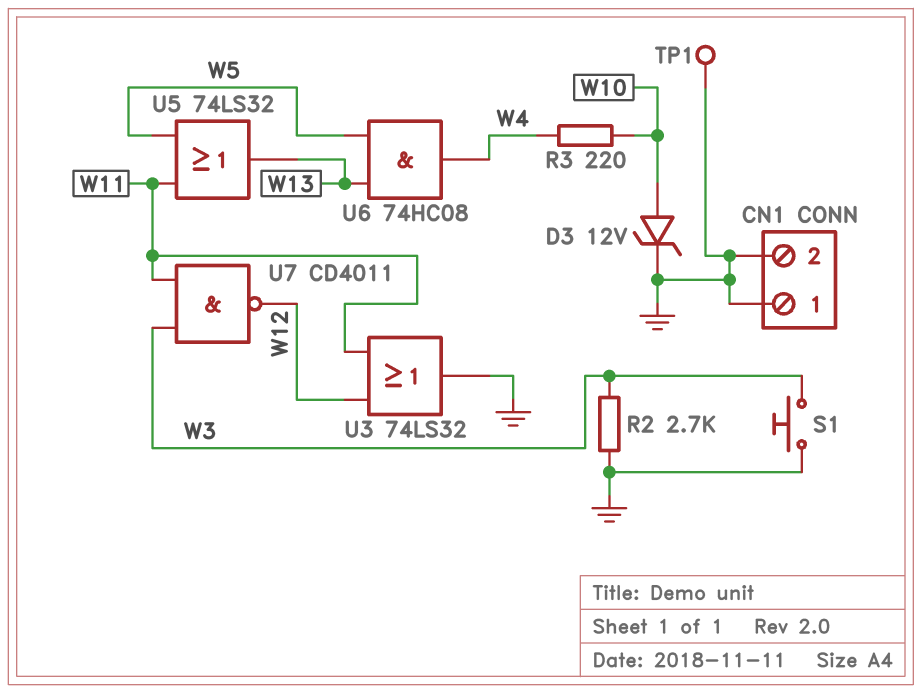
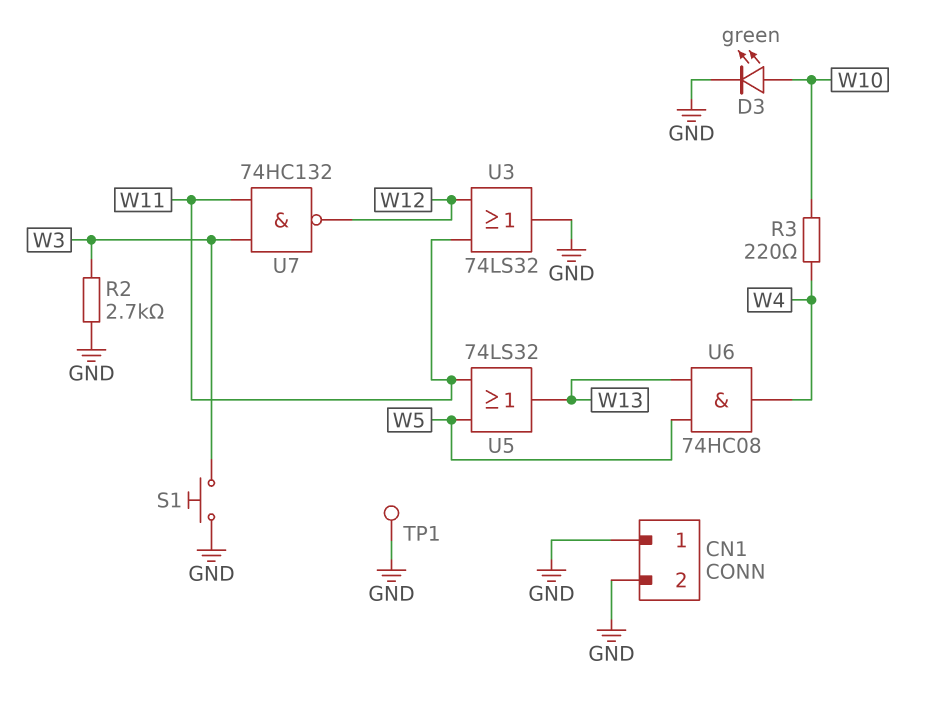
D3: zener 12V (A W10, K GND) -> LED green (A W10, K GND)
U7: NAND CD4011 (in W3, in W11, out W12) -> NAND 74HC132 (in W3, in W11, out W12)

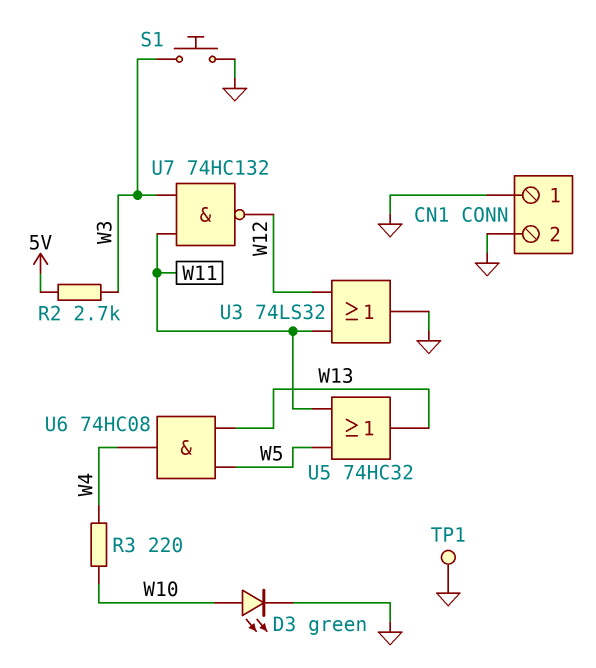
R2: 2.7k (GND, W3) -> 2.7k (5V, W3)
U5: OR 74LS32 (in W5, in W11, out W13) -> OR 74HC32 (in W5, in W11, out W13)

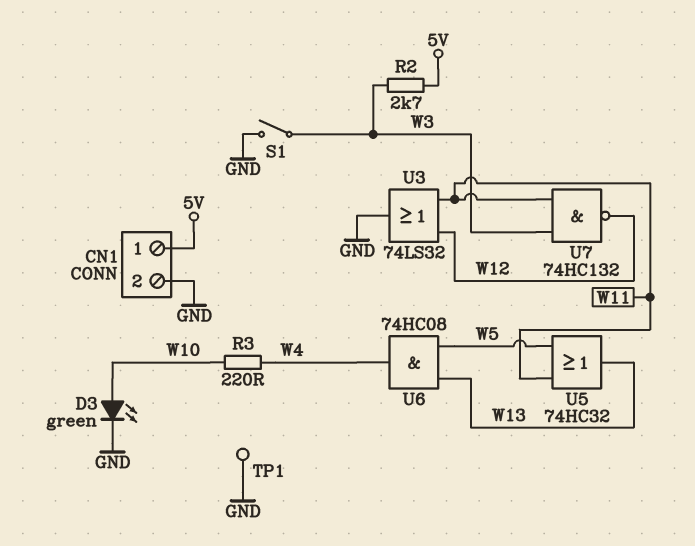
CN1 pin 1: GND -> 5V
S1: button (GND, W3) -> switch (GND, W3)

